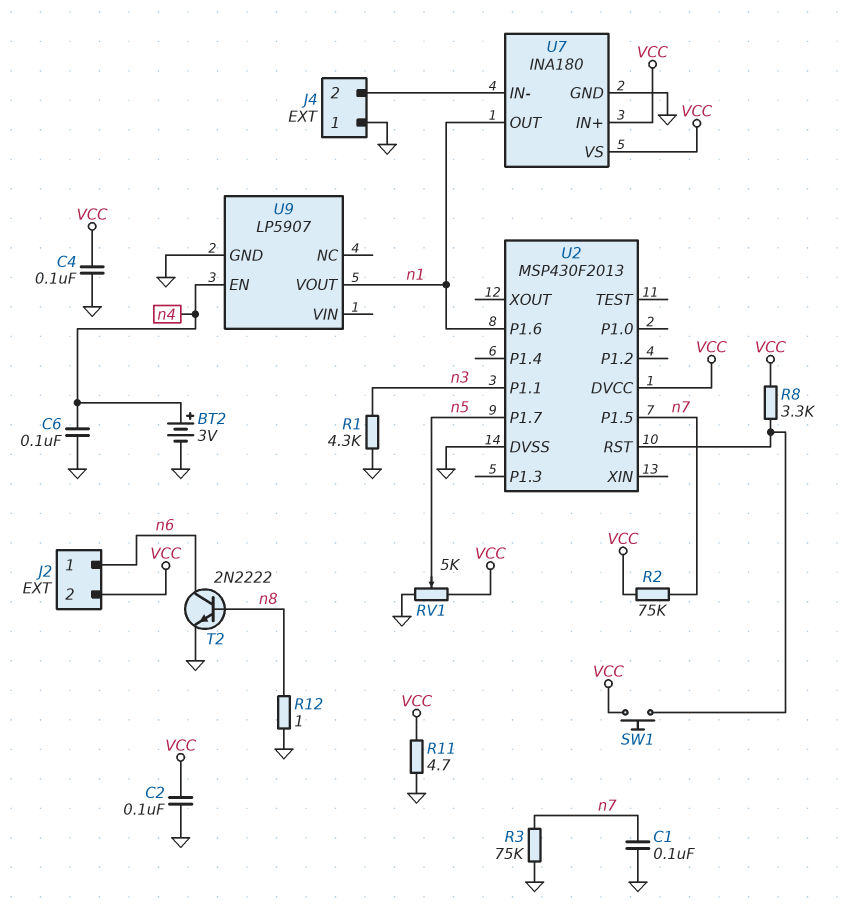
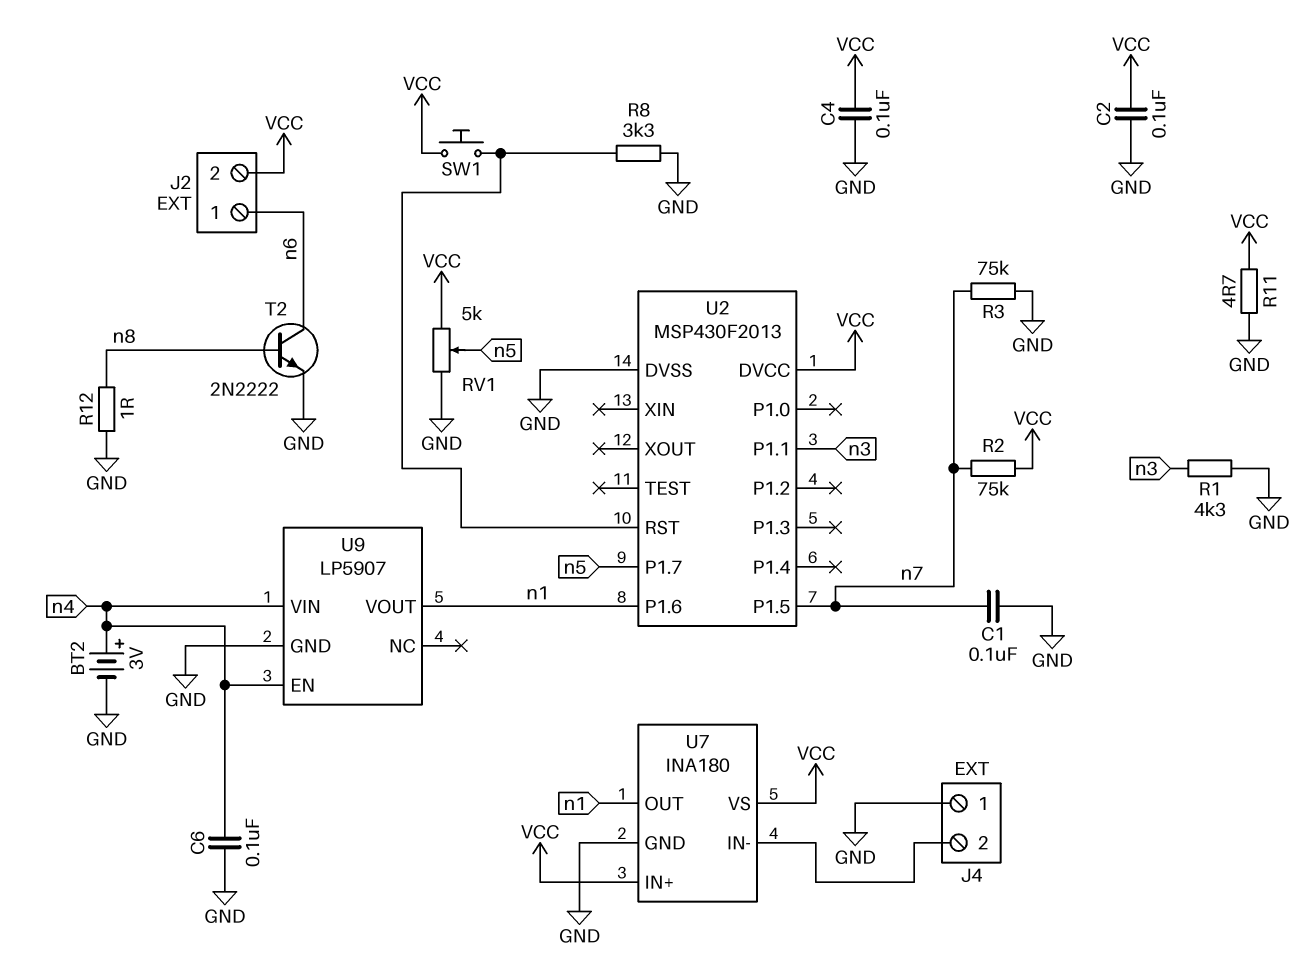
R8: 3.3k (U2/RST, VCC) -> 3.3k (GND, U2/RST)
U9 pin VIN: none -> n4

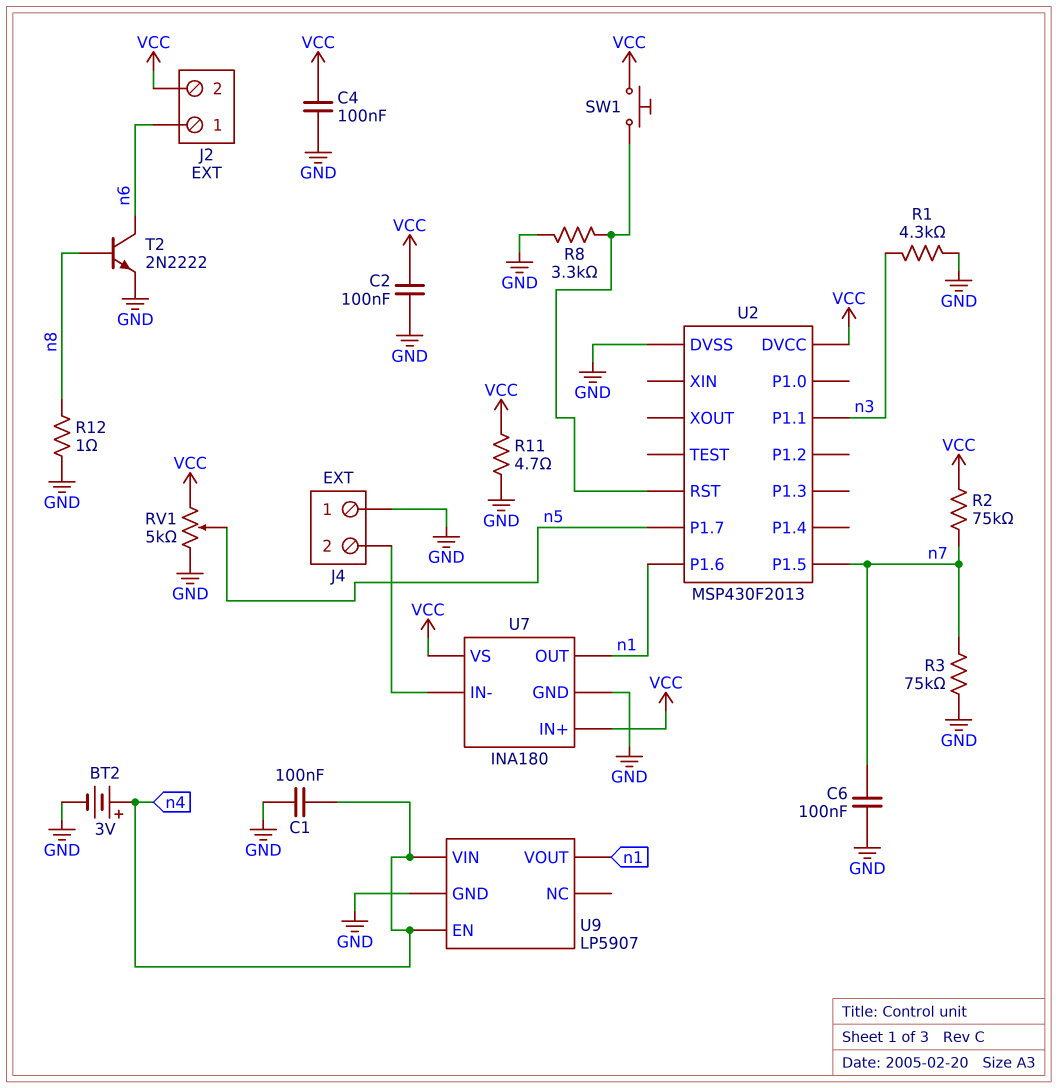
C1: 100nF (GND, n7) -> 100nF (GND, n4)
C6: 100nF (GND, n4) -> 100nF (GND, n7)

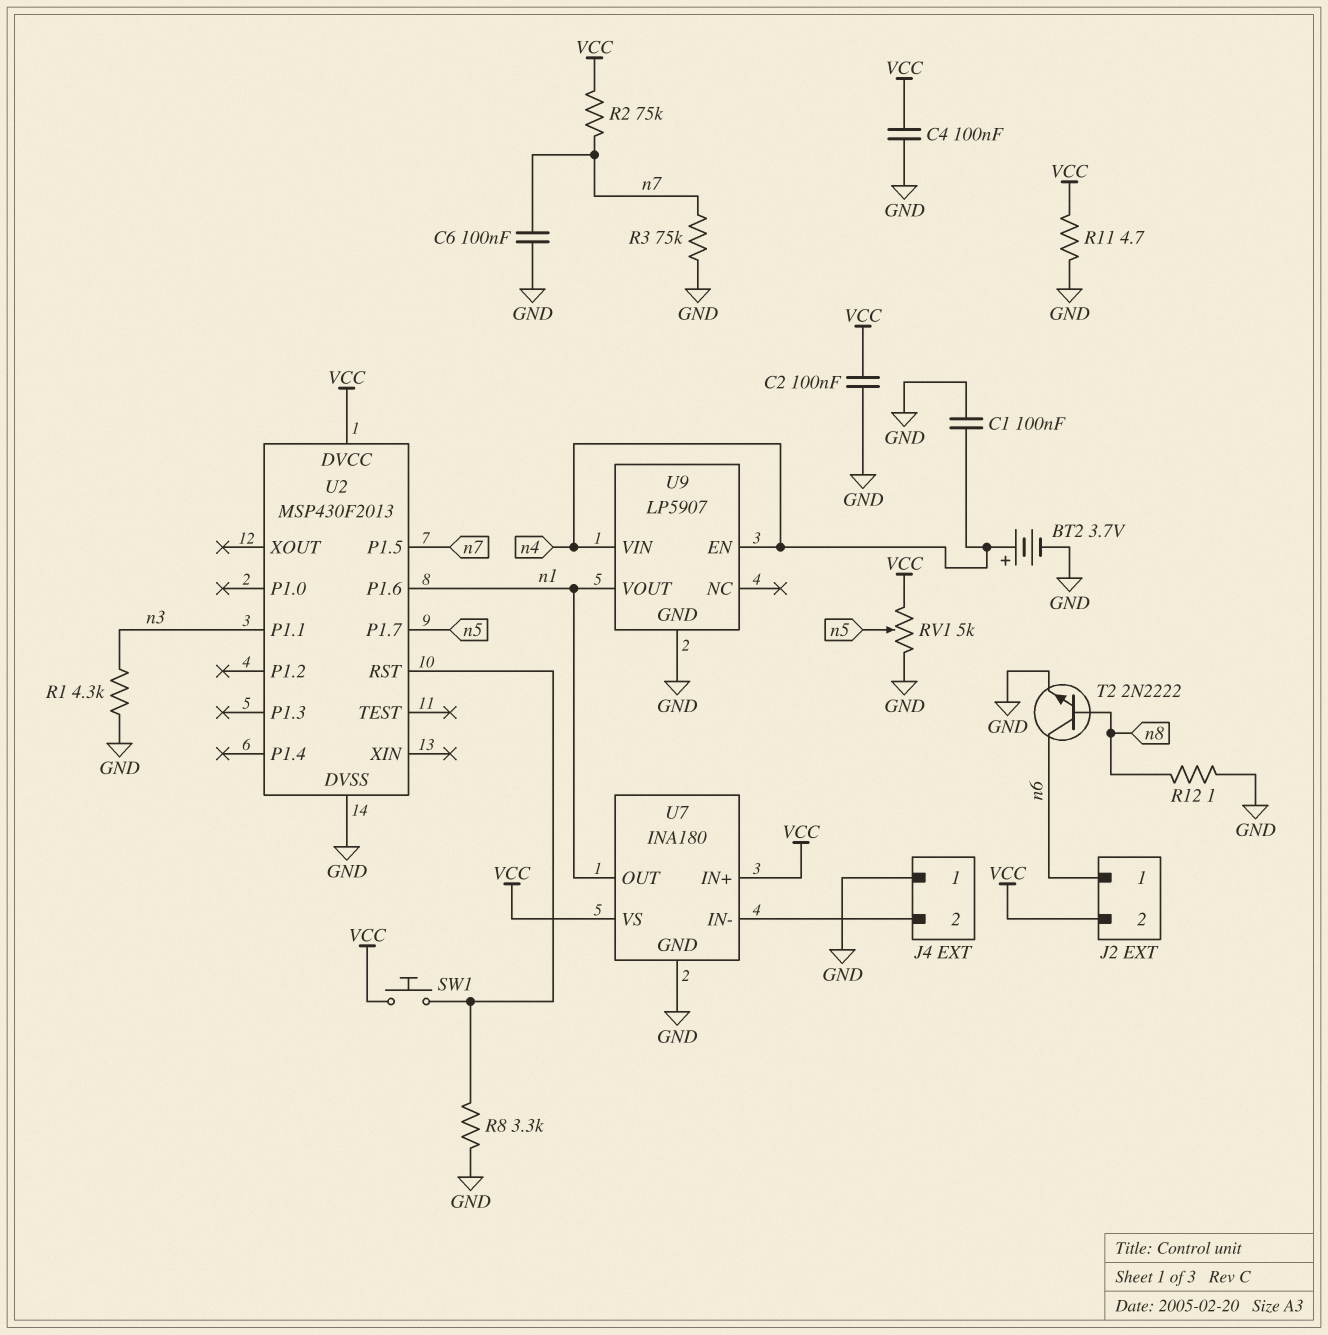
BT2: 3V (plus n4, minus GND) -> 3.7V (plus n4, minus GND)

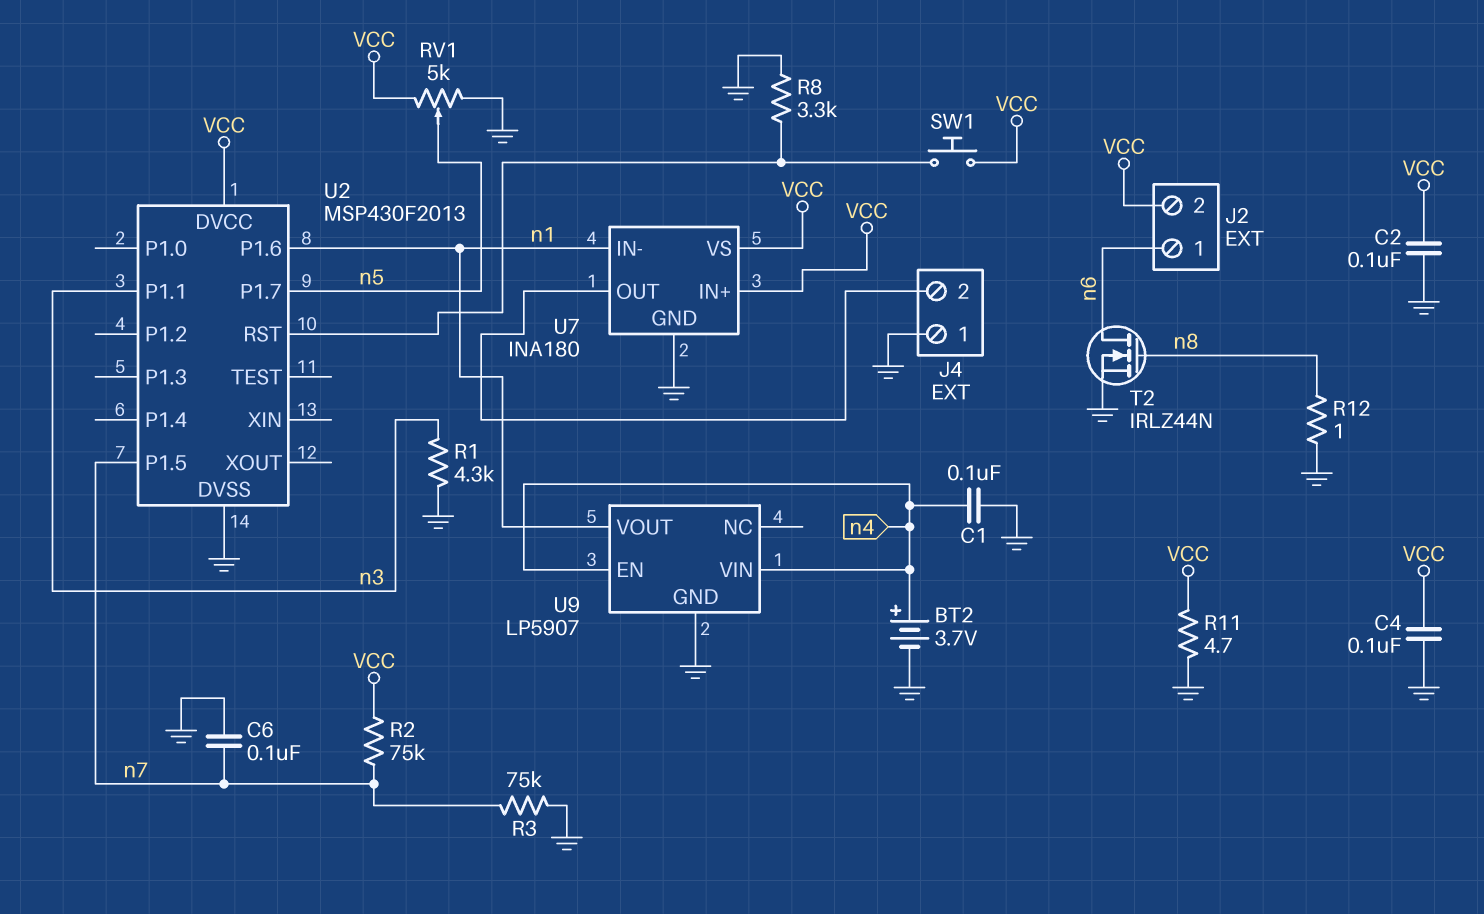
T2: NPN 2N2222 (B n8, C n6, E GND) -> NMOS IRLZ44N (G n8, D n6, S GND)
U7 pin IN-: J4/2 -> n1
U7 pin OUT: n1 -> J4/2

